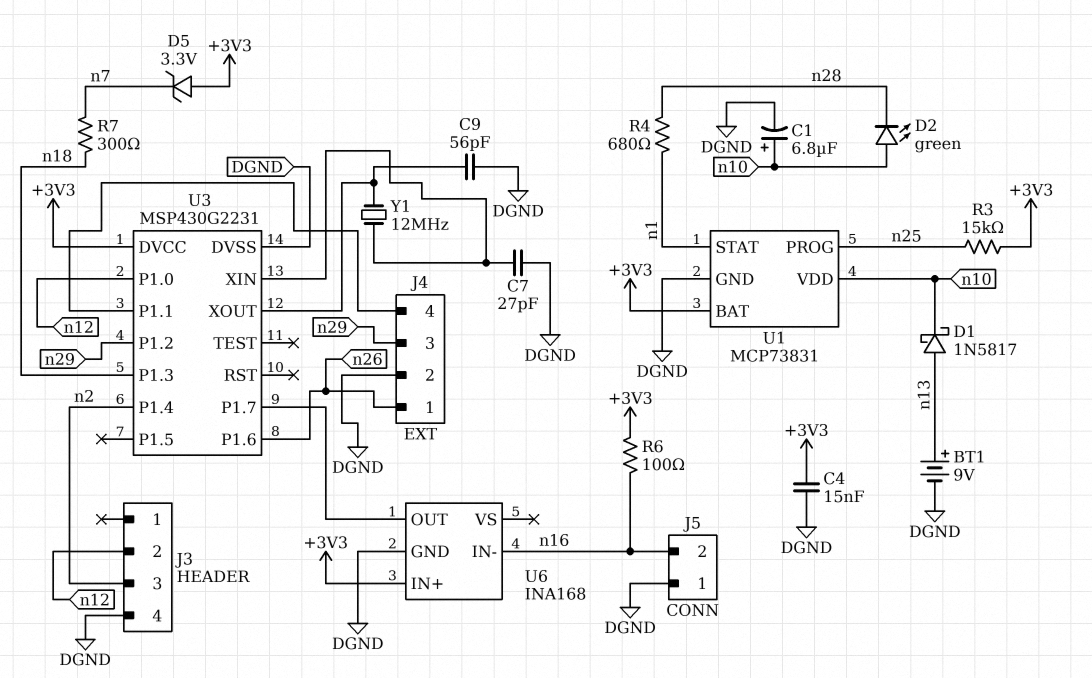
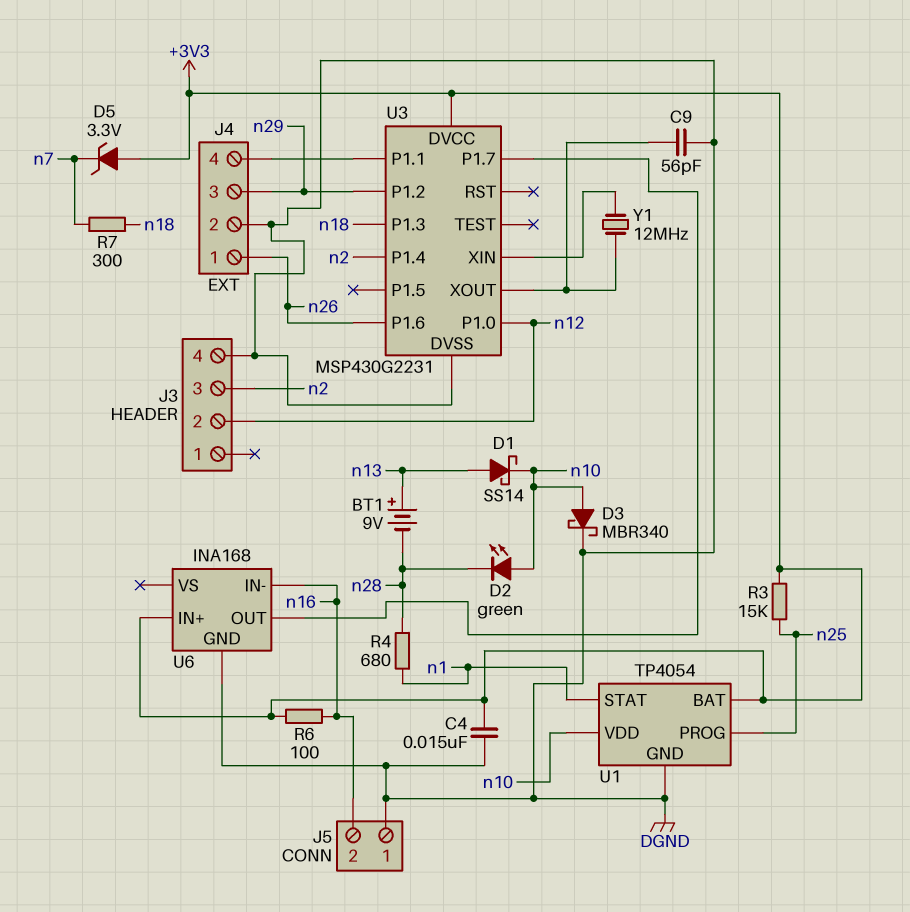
BT1: 9V (plus n13, minus DGND) -> 9V (plus n13, minus n28)
C1: 6.8uF (plus n10, minus DGND) -> none
C7: 27pF (DGND, U3/XIN) -> none
D1: schottky 1N5817 (A n13, K n10) -> schottky SS14 (A n13, K n10)
D3: none -> schottky MBR340 (A n10, K DGND)
U1: MCP73831 -> TP4054

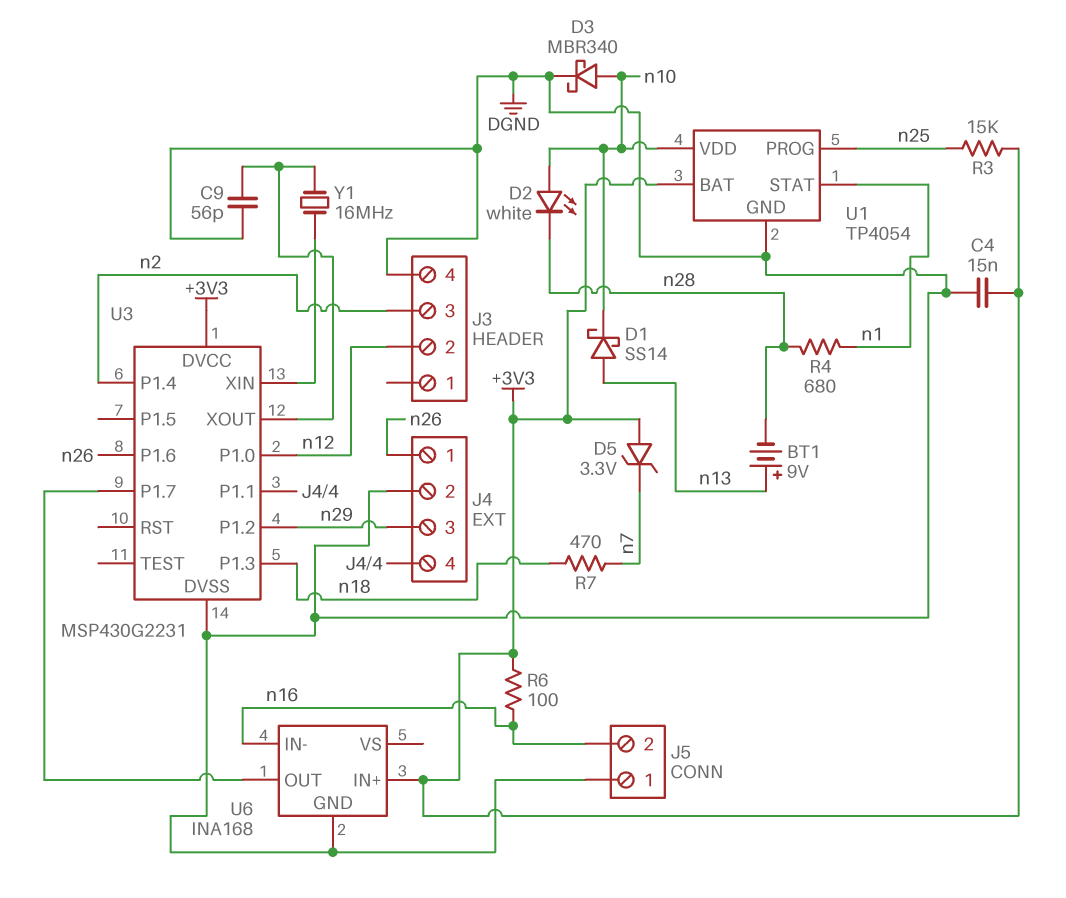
D2: LED green (A n10, K n28) -> LED white (A n10, K n28)
R7: 300 (n7, n18) -> 470 (n7, n18)
Y1: 12MHz (U3/XIN, U3/XOUT) -> 16MHz (U3/XIN, U3/XOUT)

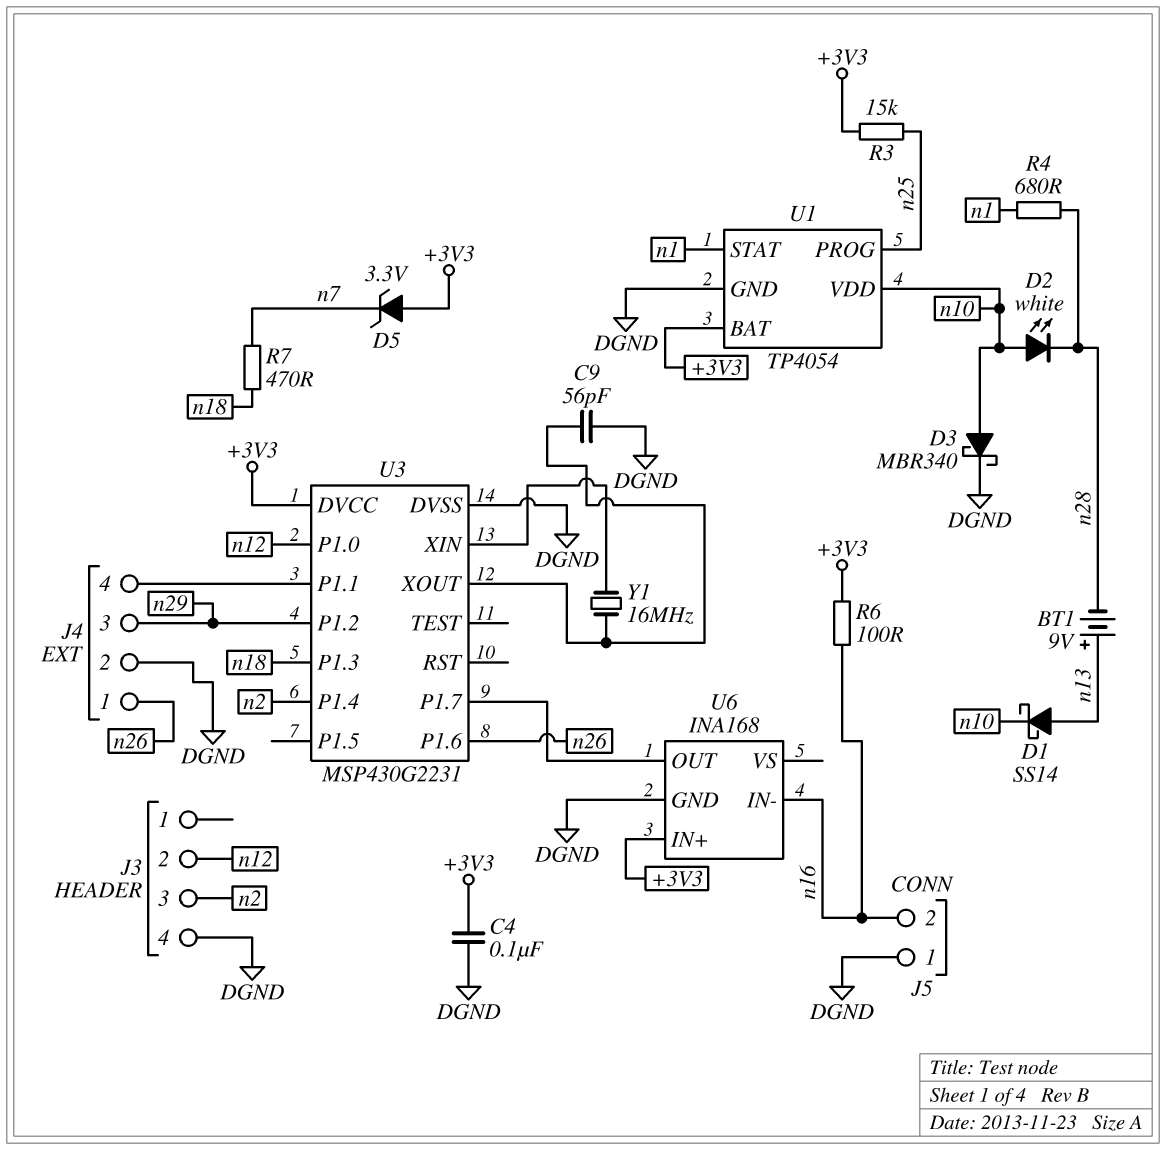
C4: 15nF (+3V3, DGND) -> 100nF (+3V3, DGND)

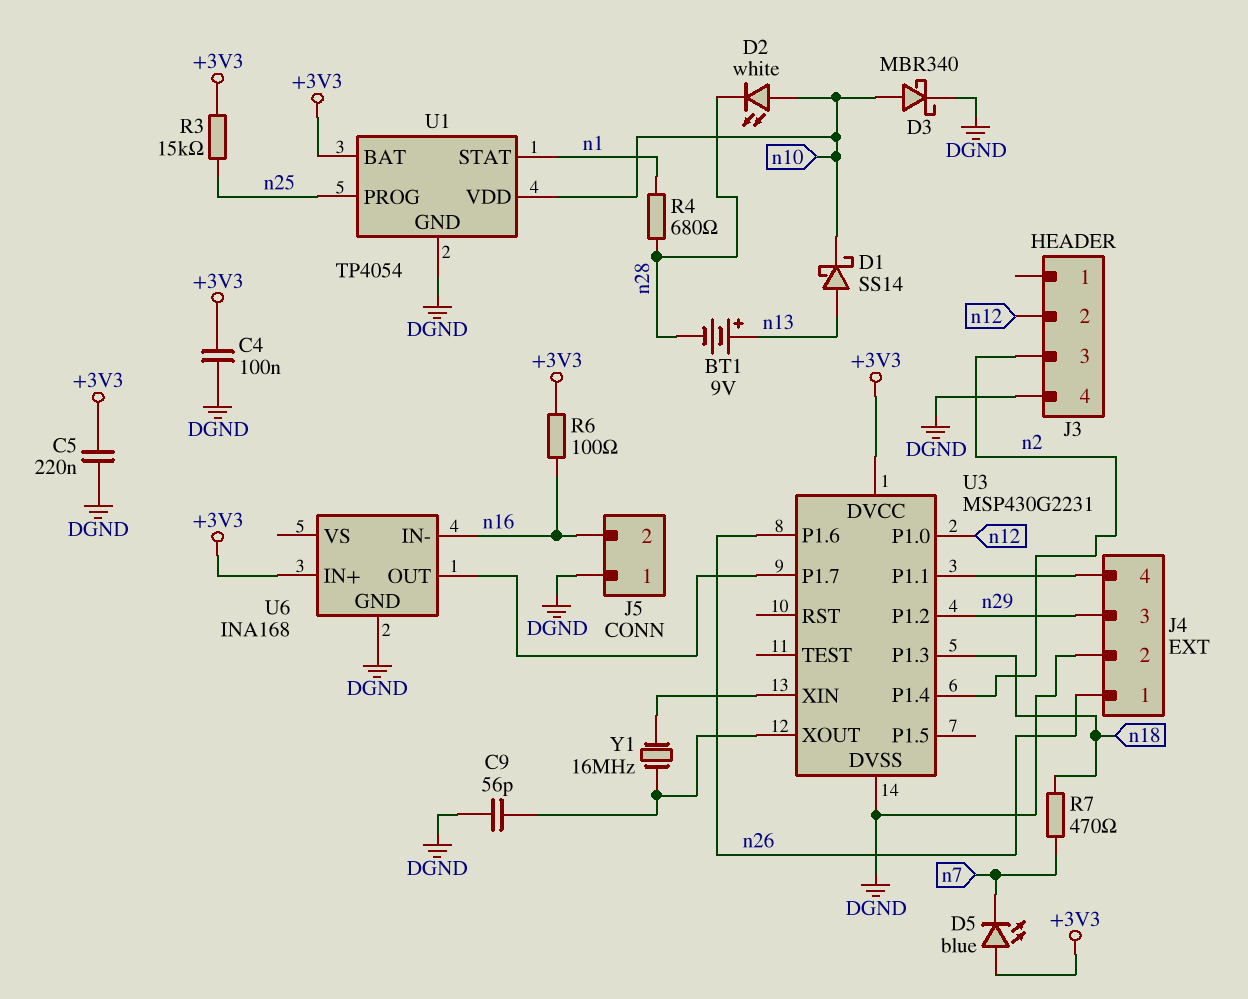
C5: none -> 220nF (+3V3, DGND)
D5: zener 3.3V (A +3V3, K n7) -> LED blue (A +3V3, K n7)

